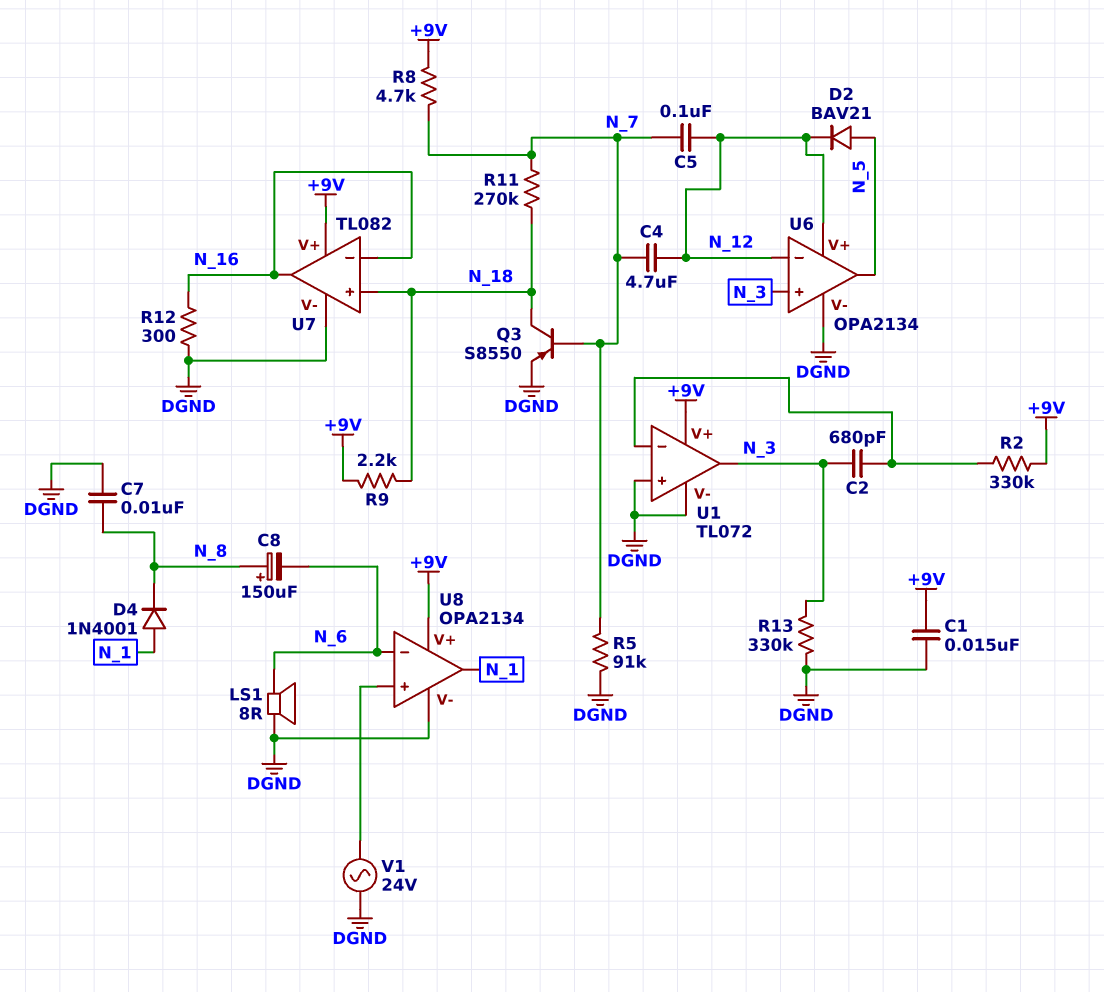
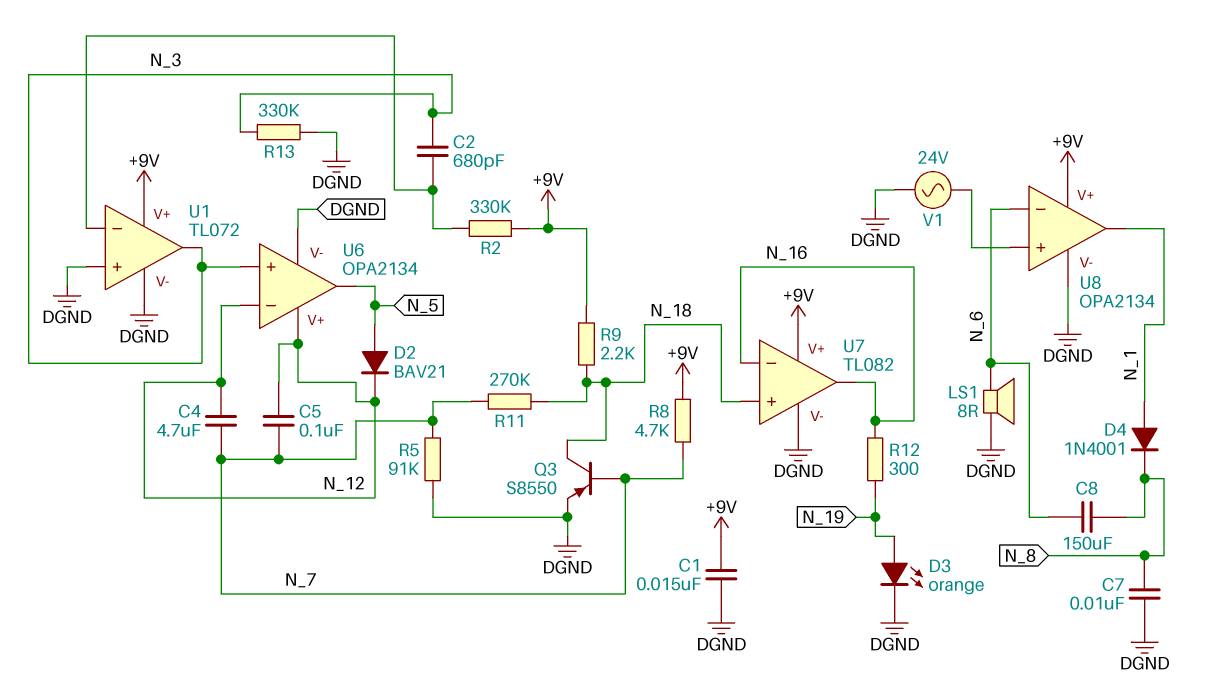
C8: 150uF (plus N_8, minus N_6) -> 150uF (N_6, N_8)
D3: none -> LED orange (A N_19, K DGND)
R12: 300 (DGND, N_16) -> 300 (N_16, N_19)

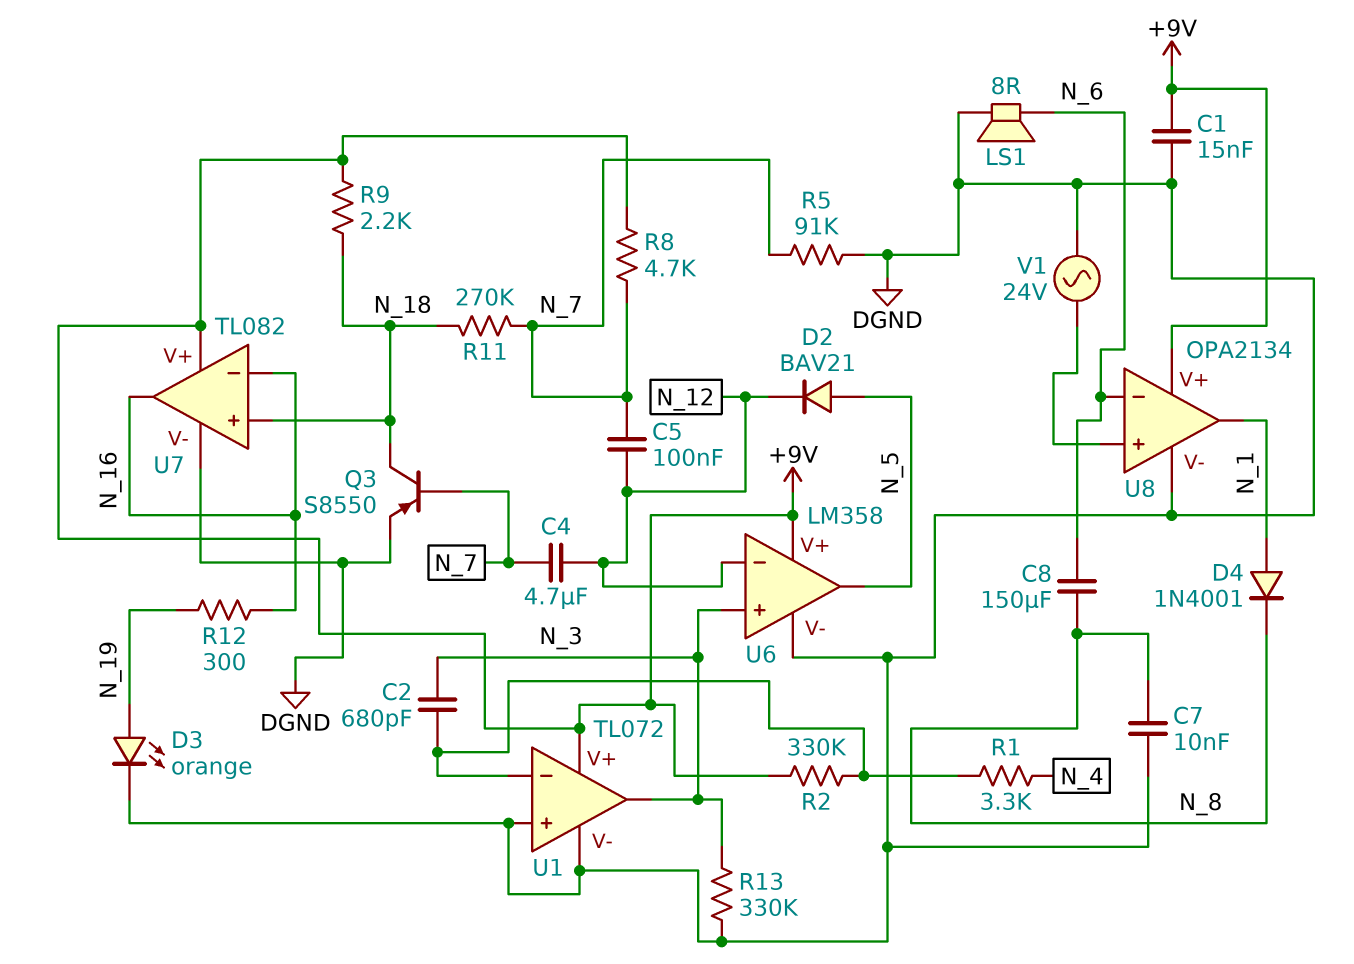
R1: none -> 3.3k (N_4, U1/in-)
U6: OPA2134 -> LM358
U6 pin V+: N_12 -> +9V

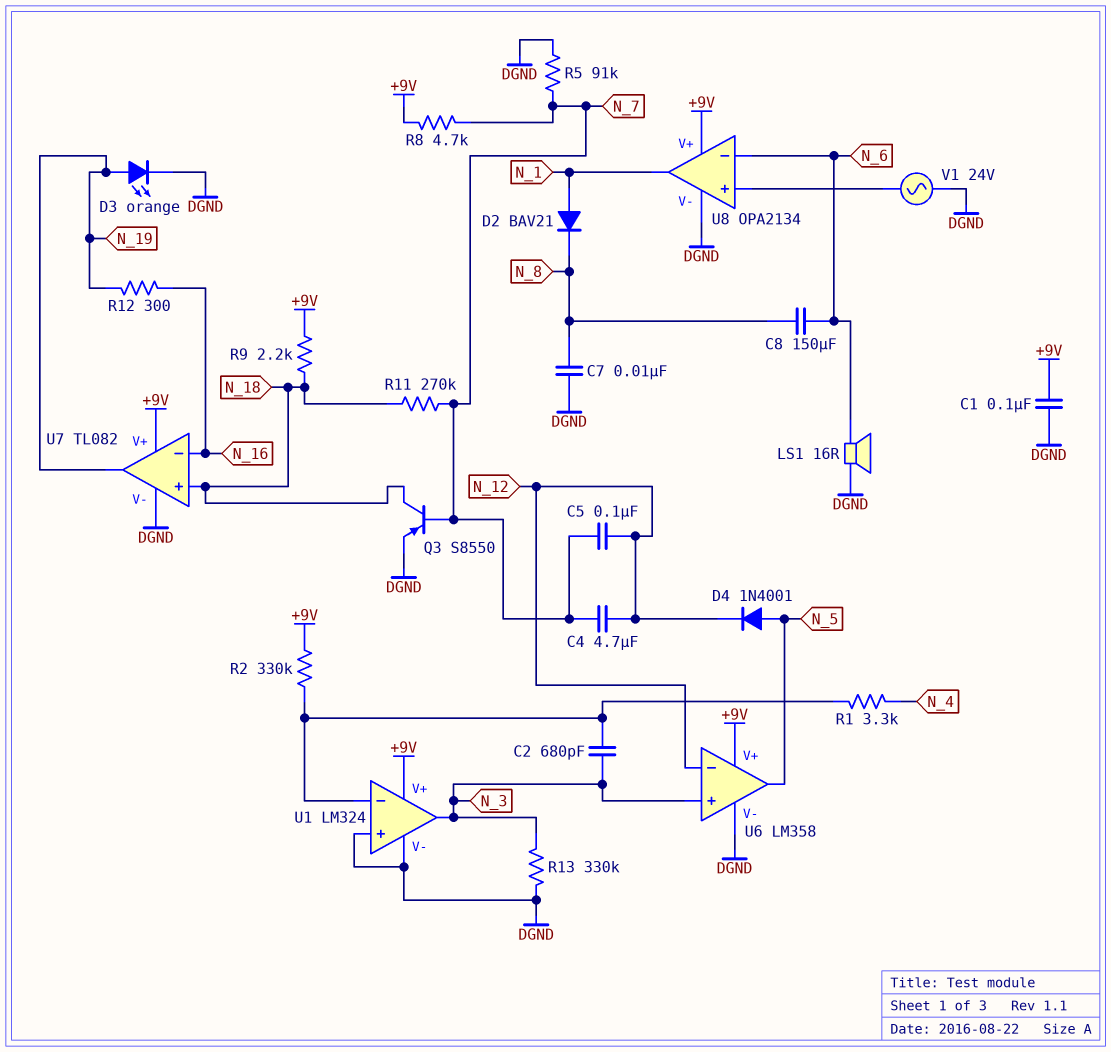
C1: 15nF (+9V, DGND) -> 100nF (+9V, DGND)
D2: diode BAV21 (A N_5, K N_12) -> diode BAV21 (A N_1, K N_8)
D4: diode 1N4001 (A N_1, K N_8) -> diode 1N4001 (A N_5, K N_12)
LS1: speaker 8R (DGND, N_6) -> speaker 16R (DGND, N_6)
U1: TL072 -> LM324
U7 pin out: N_16 -> N_19

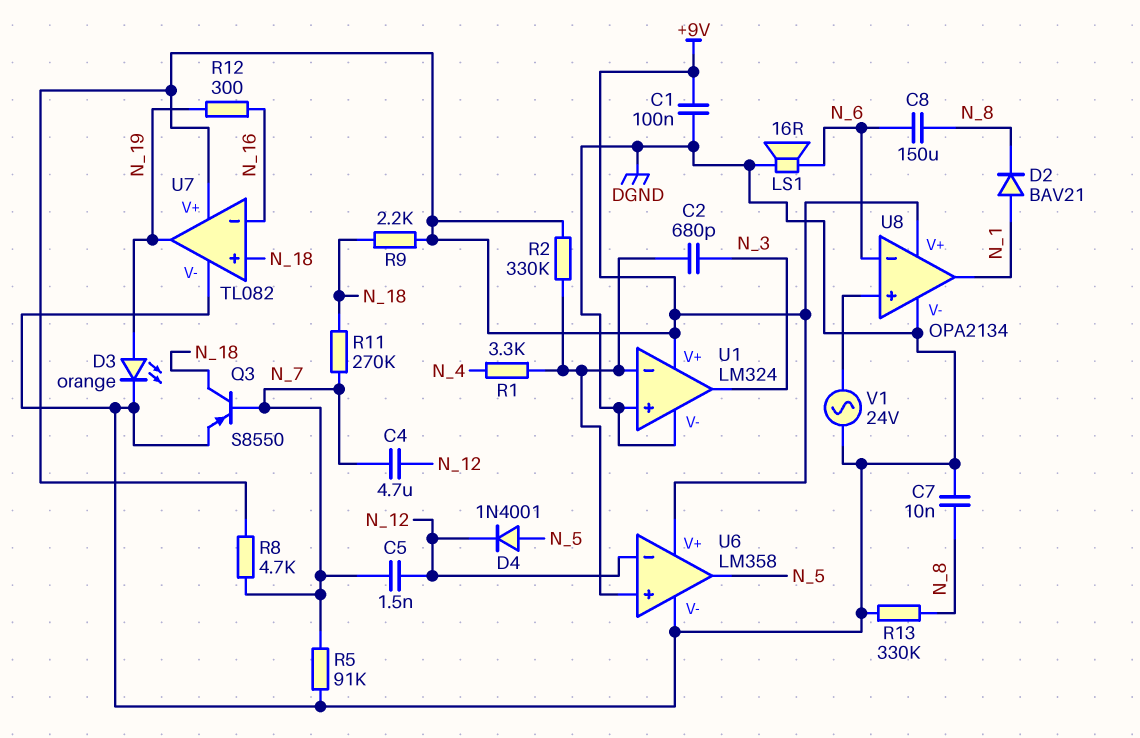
C5: 100nF (N_7, N_12) -> 1.5nF (N_7, N_12)
R13: 330k (DGND, N_3) -> 330k (DGND, N_8)
U6 pin in+: N_3 -> U1/in-

